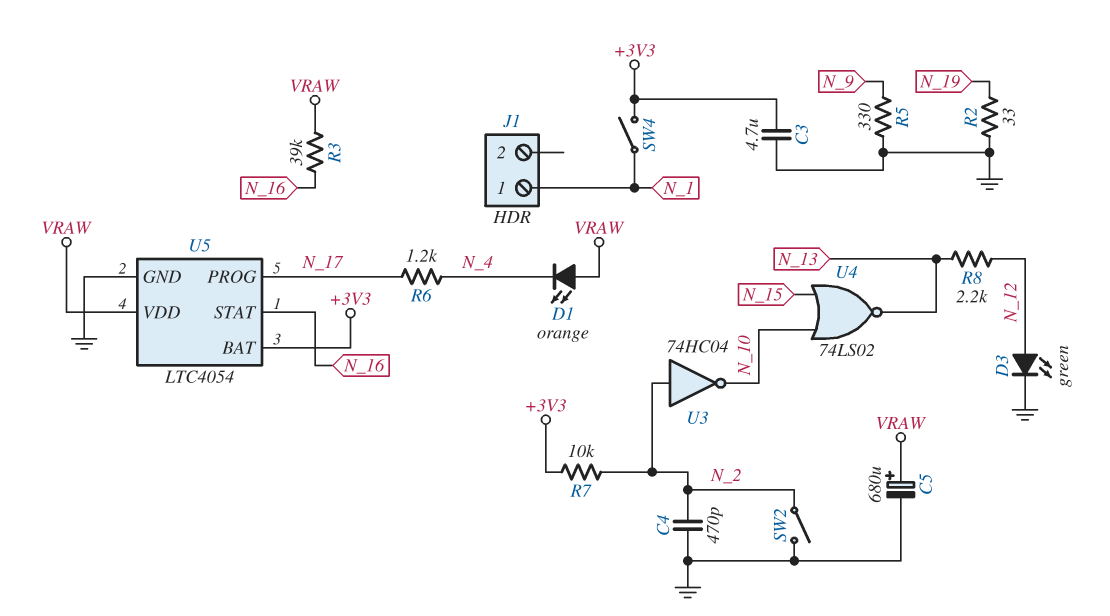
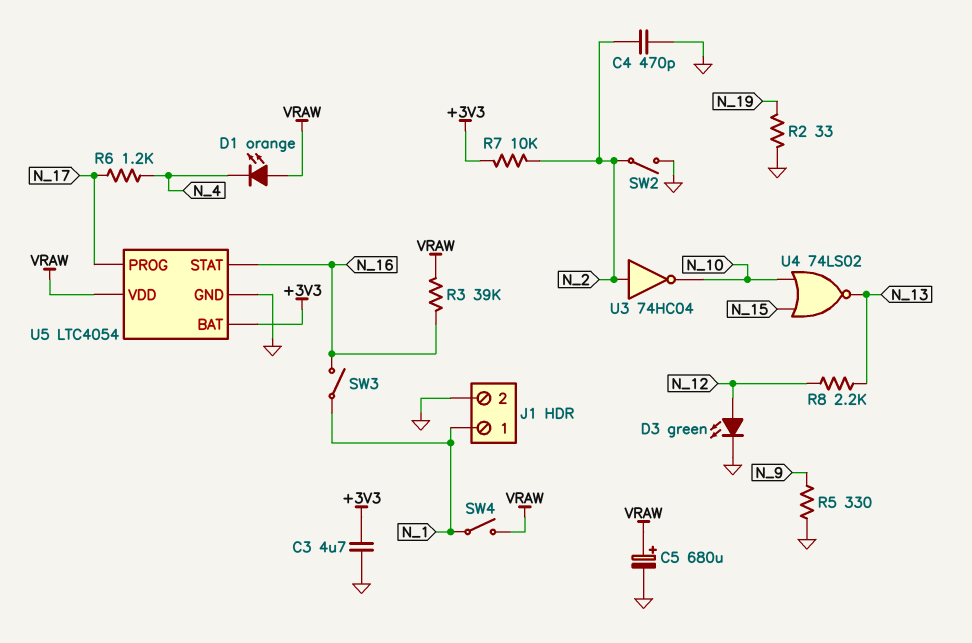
J1 pin 2: none -> GND
SW3: none -> switch (N_1, N_16)
SW4: switch (+3V3, N_1) -> switch (N_1, VRAW)

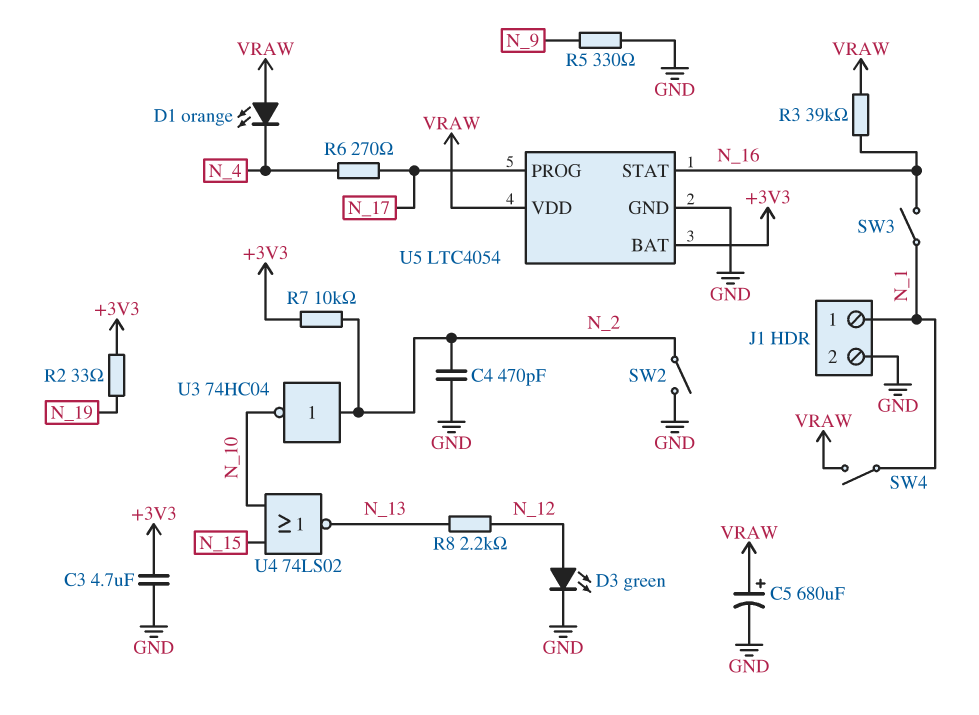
R2: 33 (GND, N_19) -> 33 (+3V3, N_19)
R6: 1.2k (N_4, N_17) -> 270 (N_4, N_17)

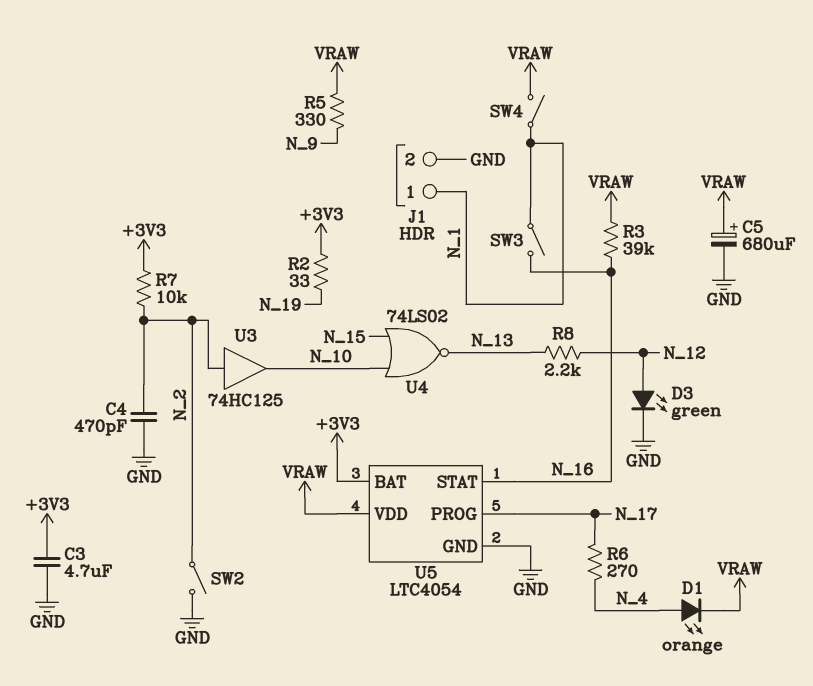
D1: LED orange (A VRAW, K N_4) -> LED orange (A N_4, K VRAW)
R5: 330 (GND, N_9) -> 330 (N_9, VRAW)
U3: NOT 74HC04 (in N_2, out N_10) -> buffer 74HC125 (in N_2, out N_10)

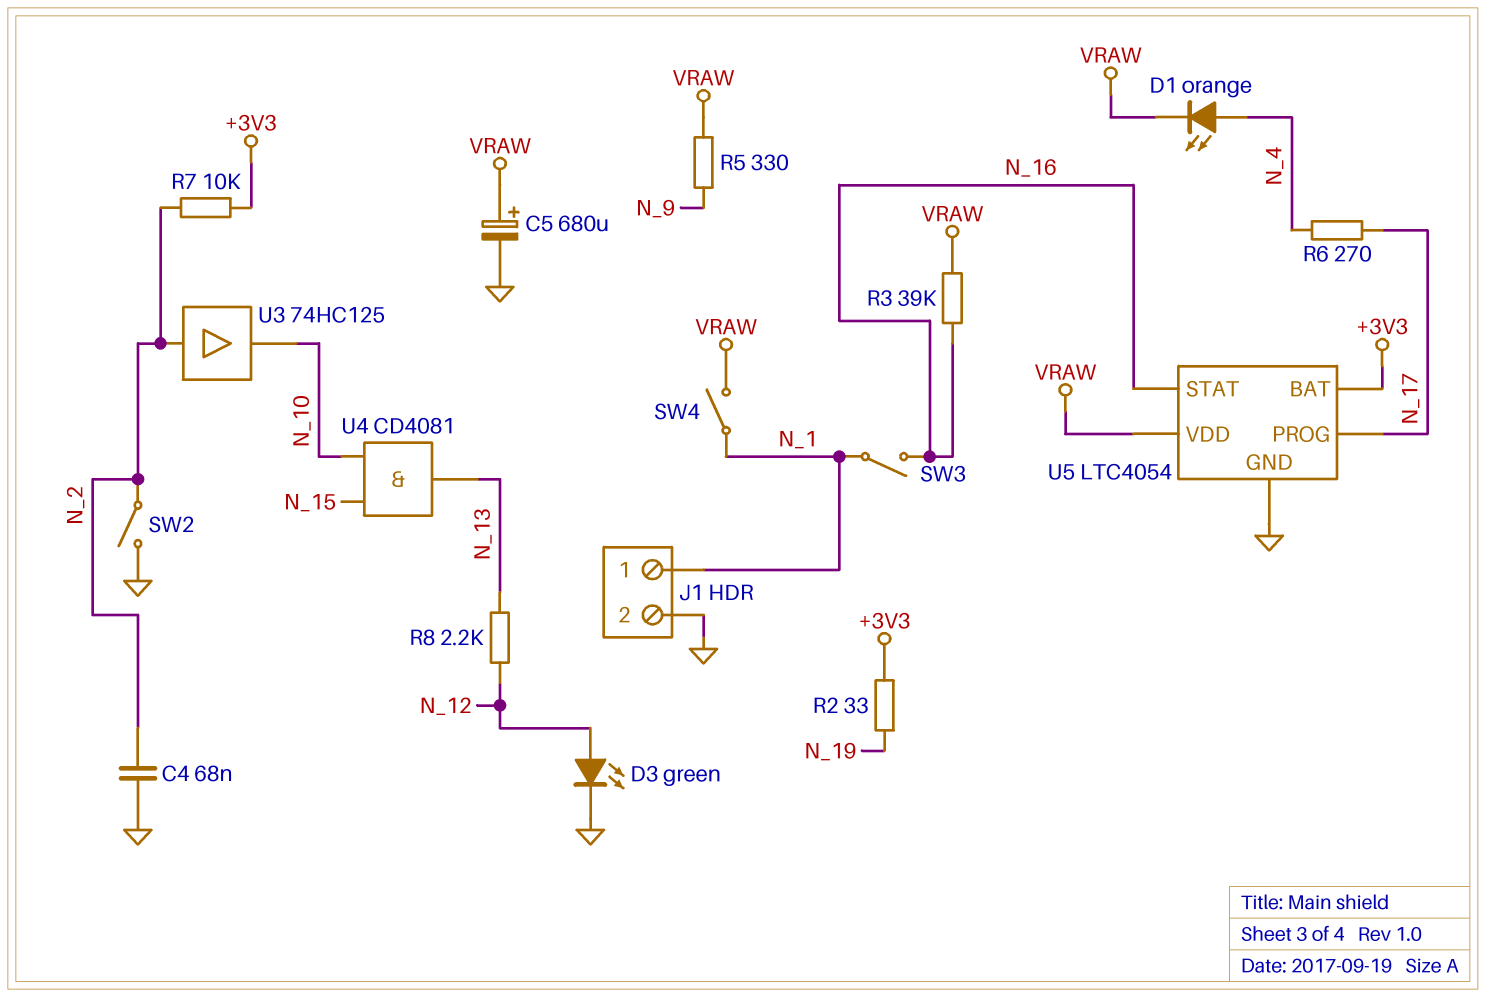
C3: 4.7uF (+3V3, GND) -> none
C4: 470pF (GND, N_2) -> 68nF (GND, N_2)
U4: NOR 74LS02 (in N_10, in N_15, out N_13) -> AND CD4081 (in N_10, in N_15, out N_13)

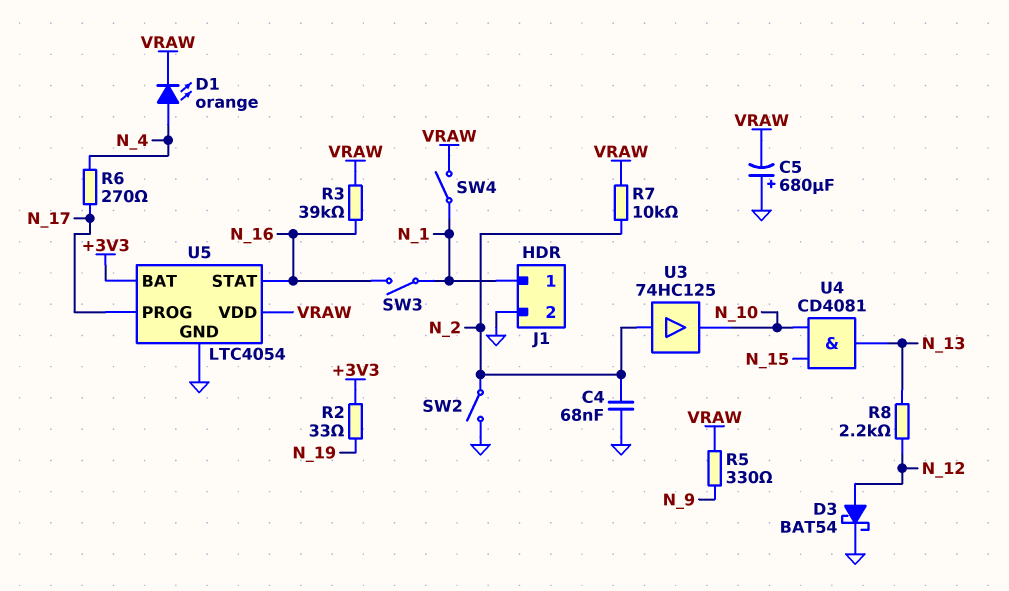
C5: 680uF (plus VRAW, minus GND) -> 680uF (plus GND, minus VRAW)
D3: LED green (A N_12, K GND) -> schottky BAT54 (A N_12, K GND)
R7: 10k (+3V3, N_2) -> 10k (N_2, VRAW)

